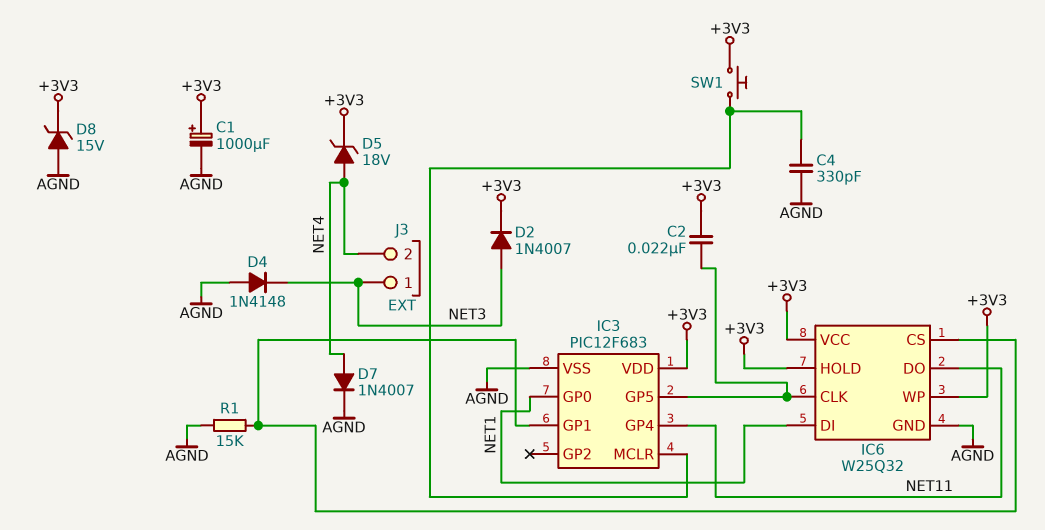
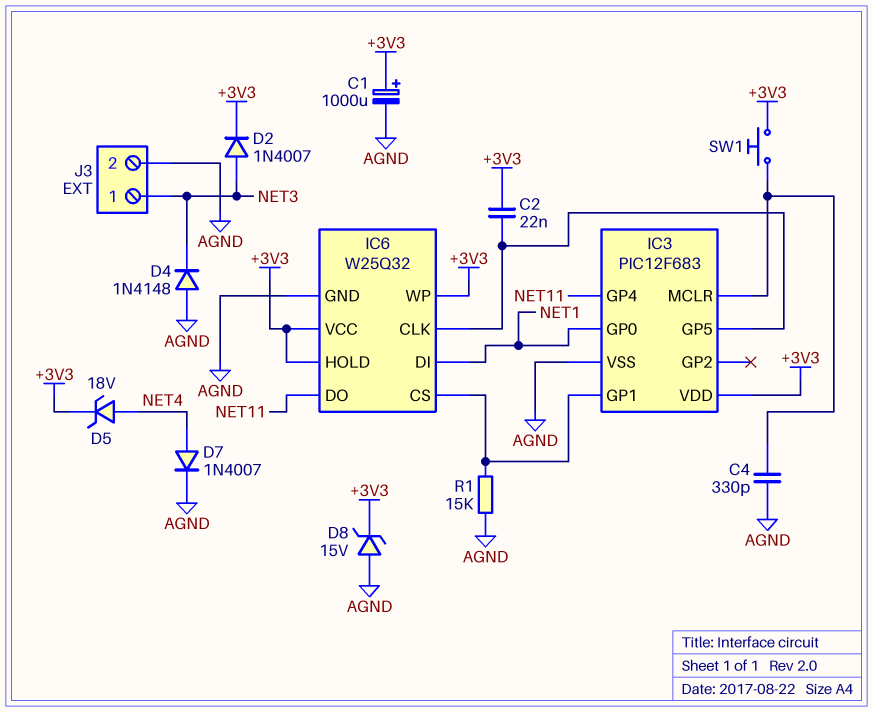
J3 pin 2: NET4 -> AGND

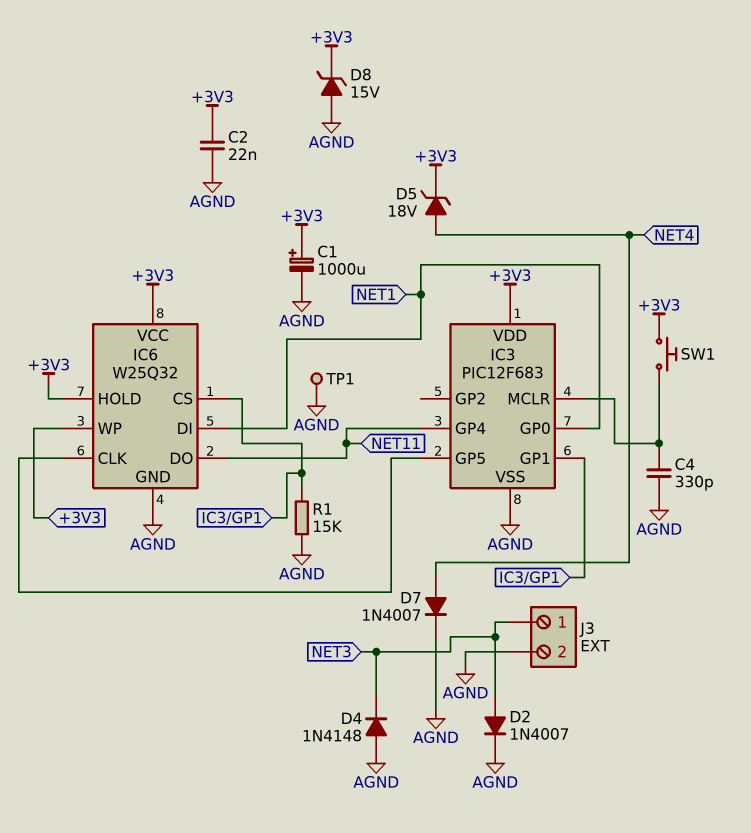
C2: 22nF (+3V3, IC3/GP5) -> 22nF (+3V3, AGND)
D2: diode 1N4007 (A NET3, K +3V3) -> diode 1N4007 (A NET3, K AGND)
TP1: none -> test point (AGND)

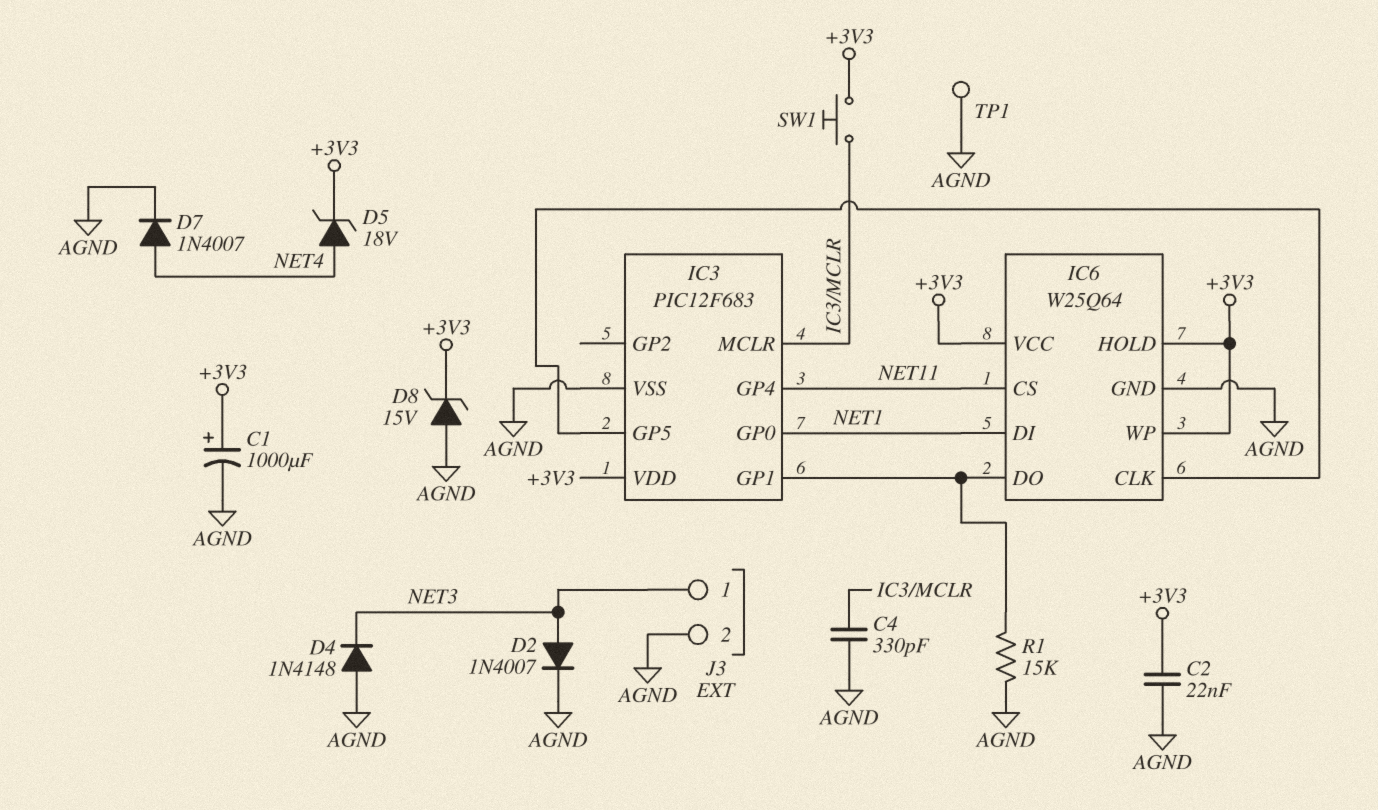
IC6: W25Q32 -> W25Q64
IC6 pin CS: IC3/GP1 -> NET11
IC6 pin DO: NET11 -> IC3/GP1

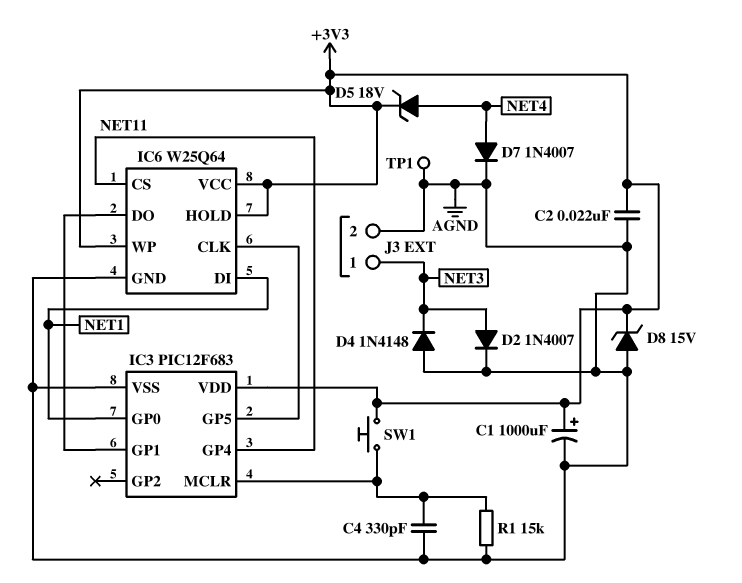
R1: 15k (AGND, IC3/GP1) -> 15k (AGND, IC3/MCLR)

